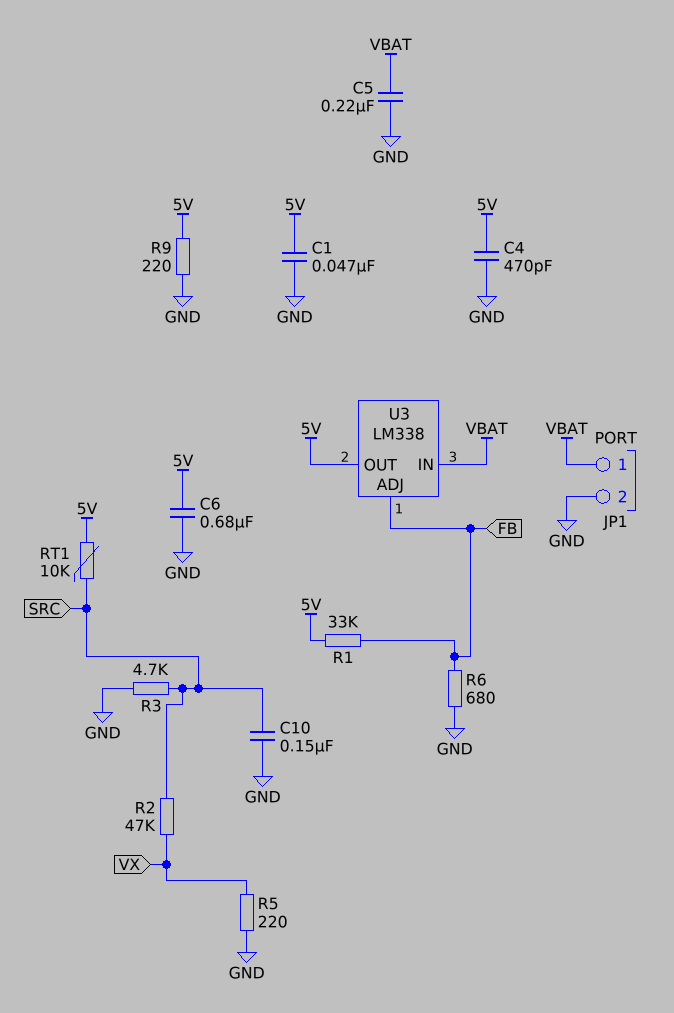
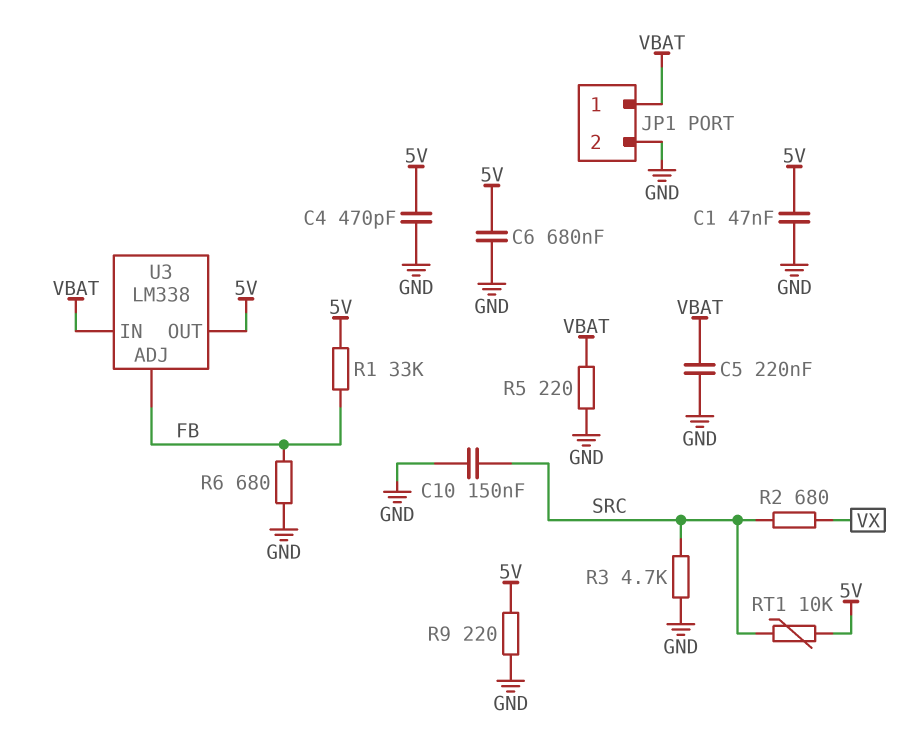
R2: 47k (SRC, VX) -> 680 (SRC, VX)
R5: 220 (GND, VX) -> 220 (GND, VBAT)

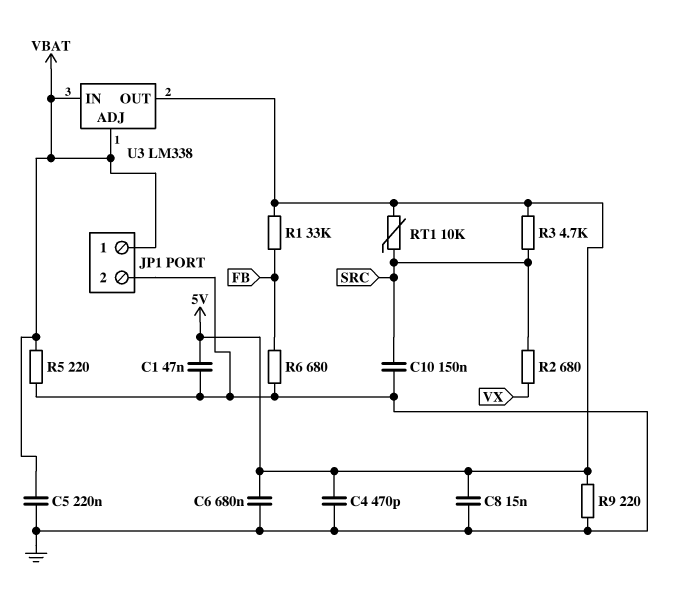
C8: none -> 15nF (5V, GND)
R3: 4.7k (GND, SRC) -> 4.7k (5V, SRC)
U3 pin ADJ: FB -> VBAT

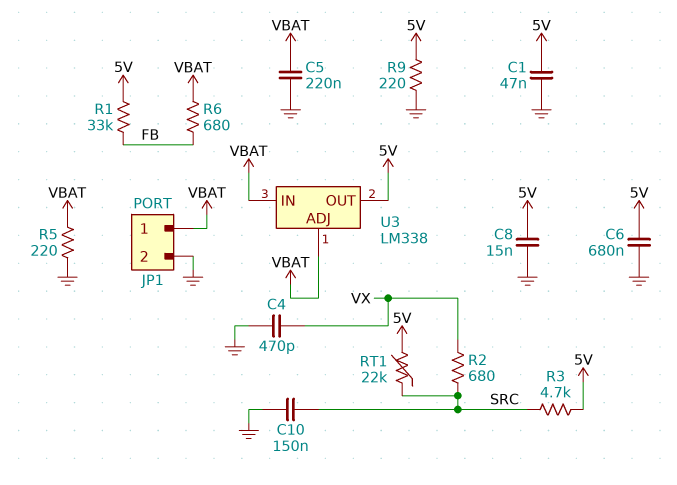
C4: 470pF (5V, GND) -> 470pF (GND, VX)
R6: 680 (FB, GND) -> 680 (FB, VBAT)
RT1: 10k (5V, SRC) -> 22k (5V, SRC)

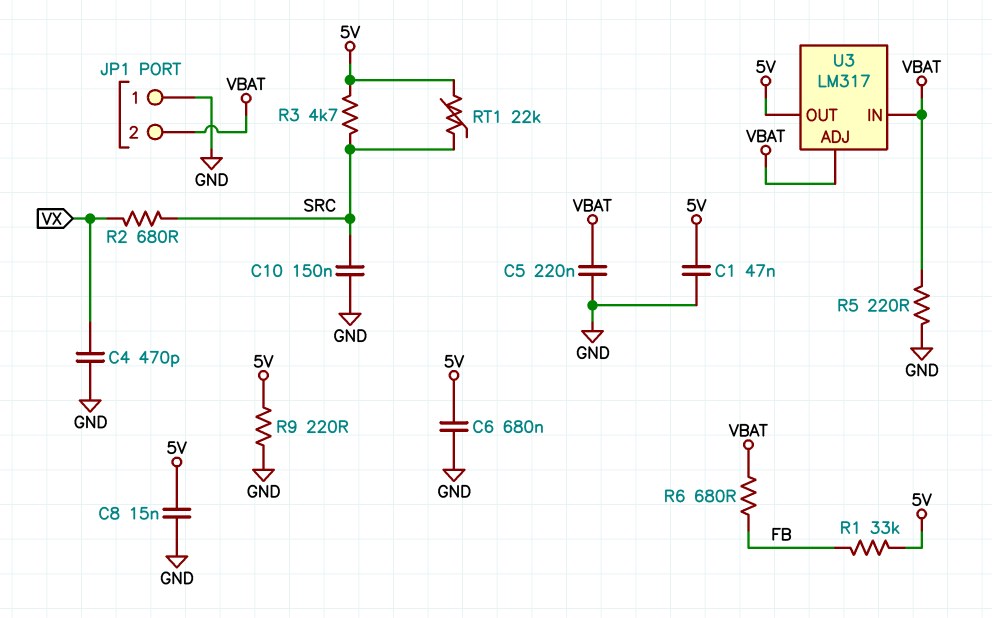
JP1 pin 1: VBAT -> GND
JP1 pin 2: GND -> VBAT
U3: LM338 -> LM317

